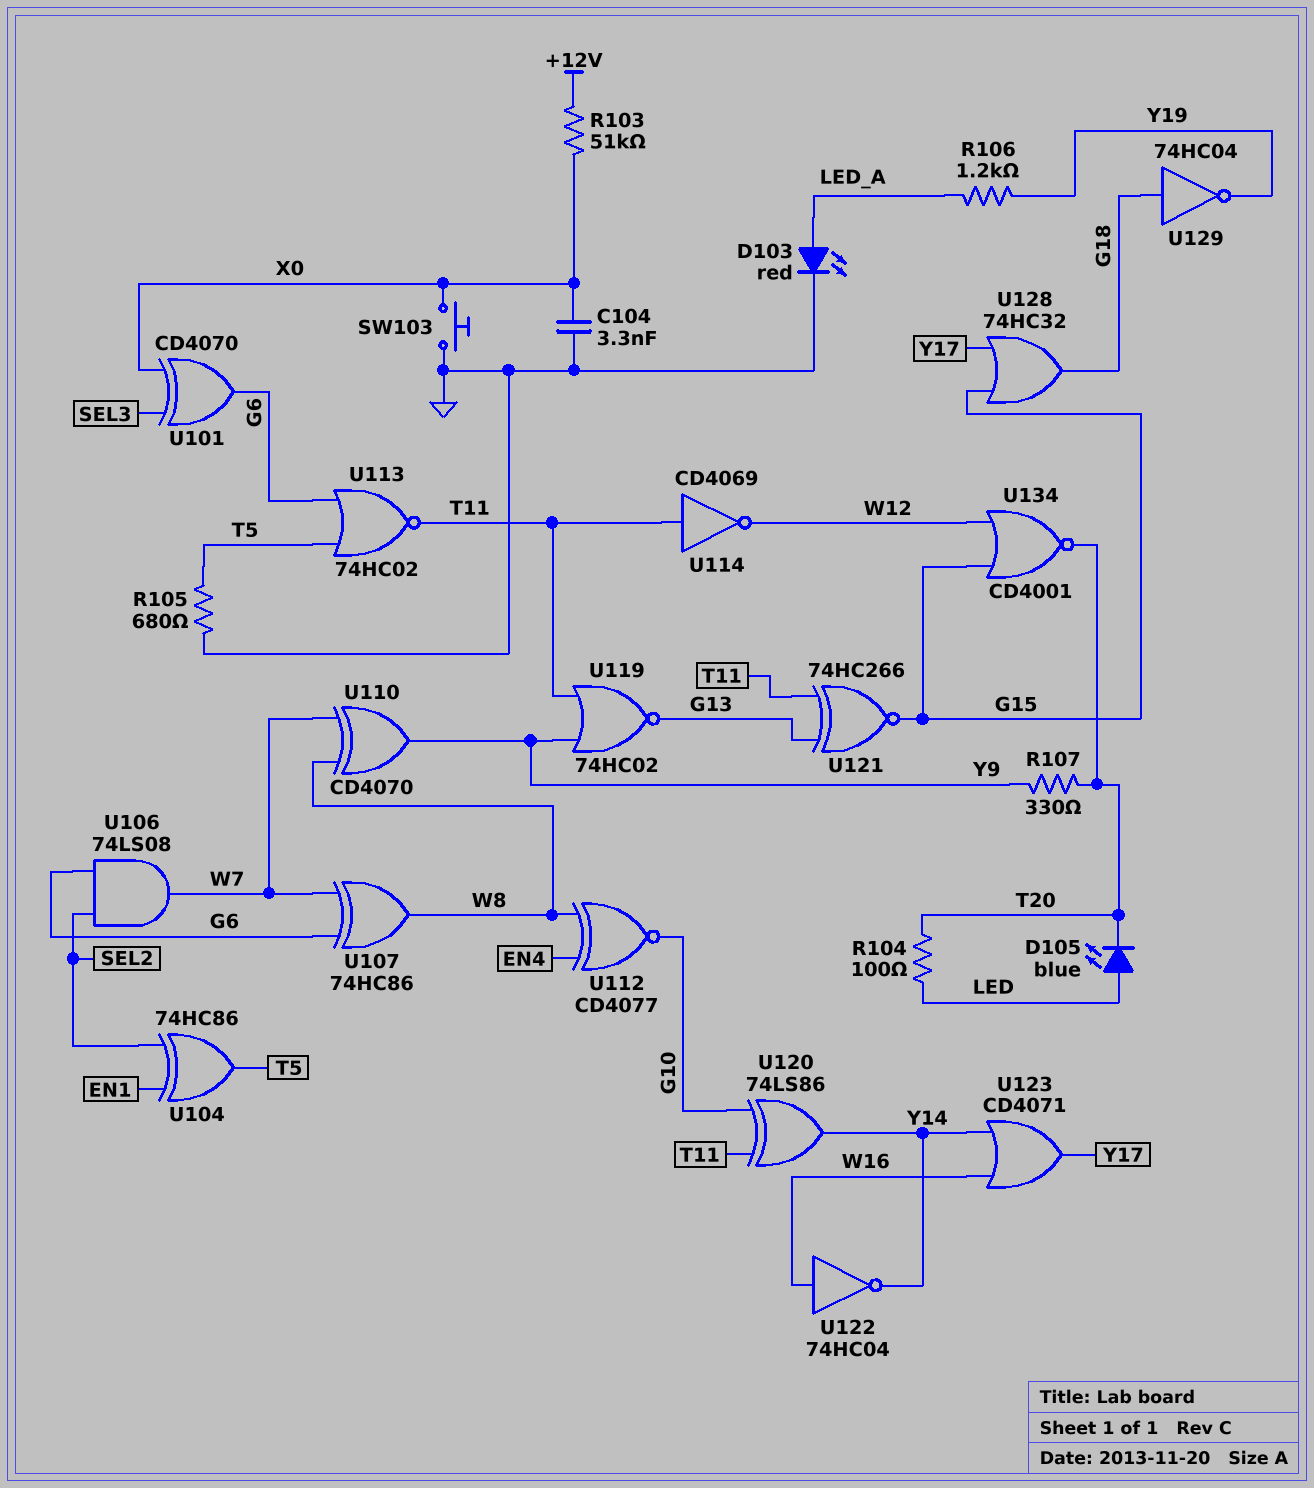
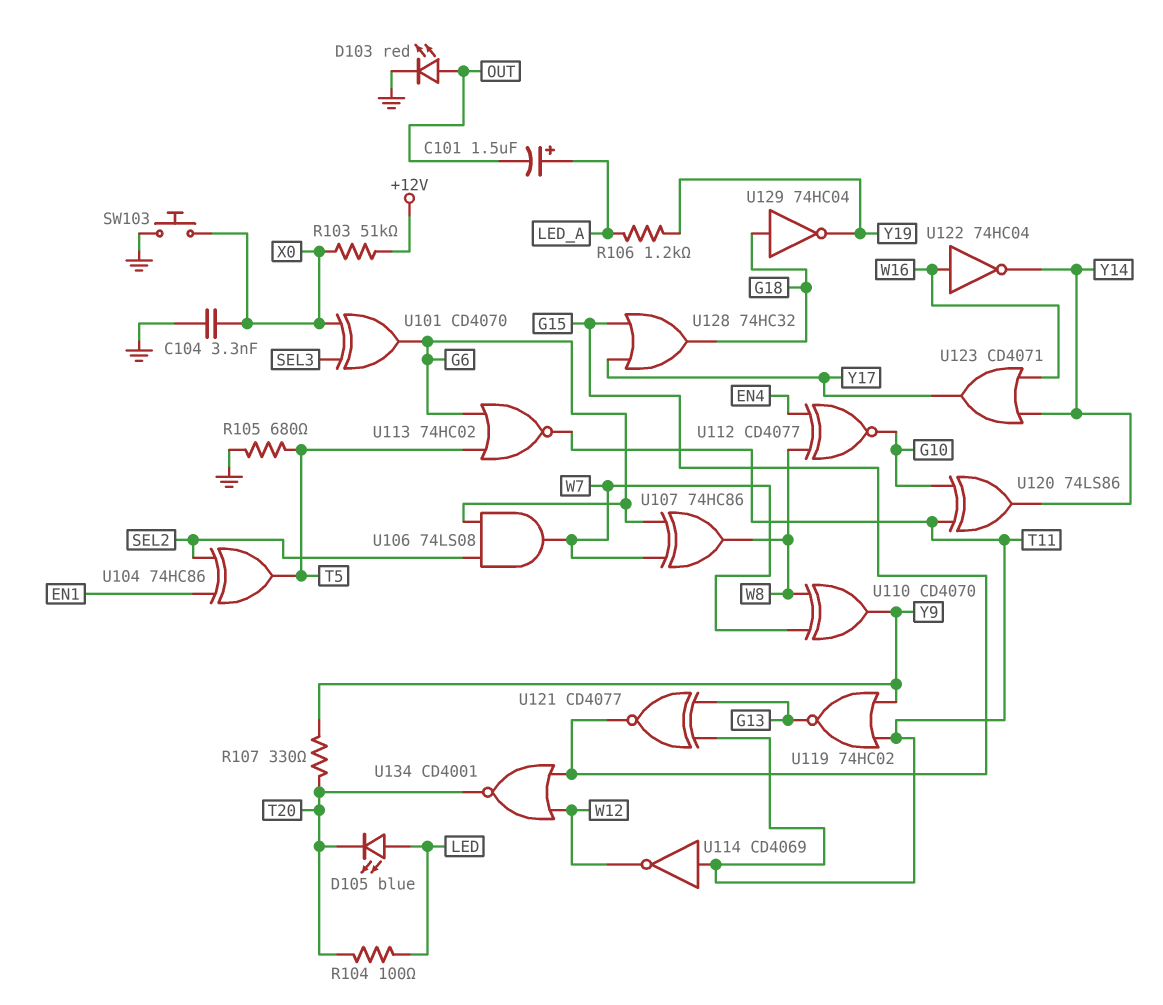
C101: none -> 1.5uF (plus LED_A, minus OUT)
D103: LED red (A LED_A, K GND) -> LED red (A OUT, K GND)
U121: XNOR 74HC266 (in G13, in T11, out G15) -> XNOR CD4077 (in G13, in T11, out G15)

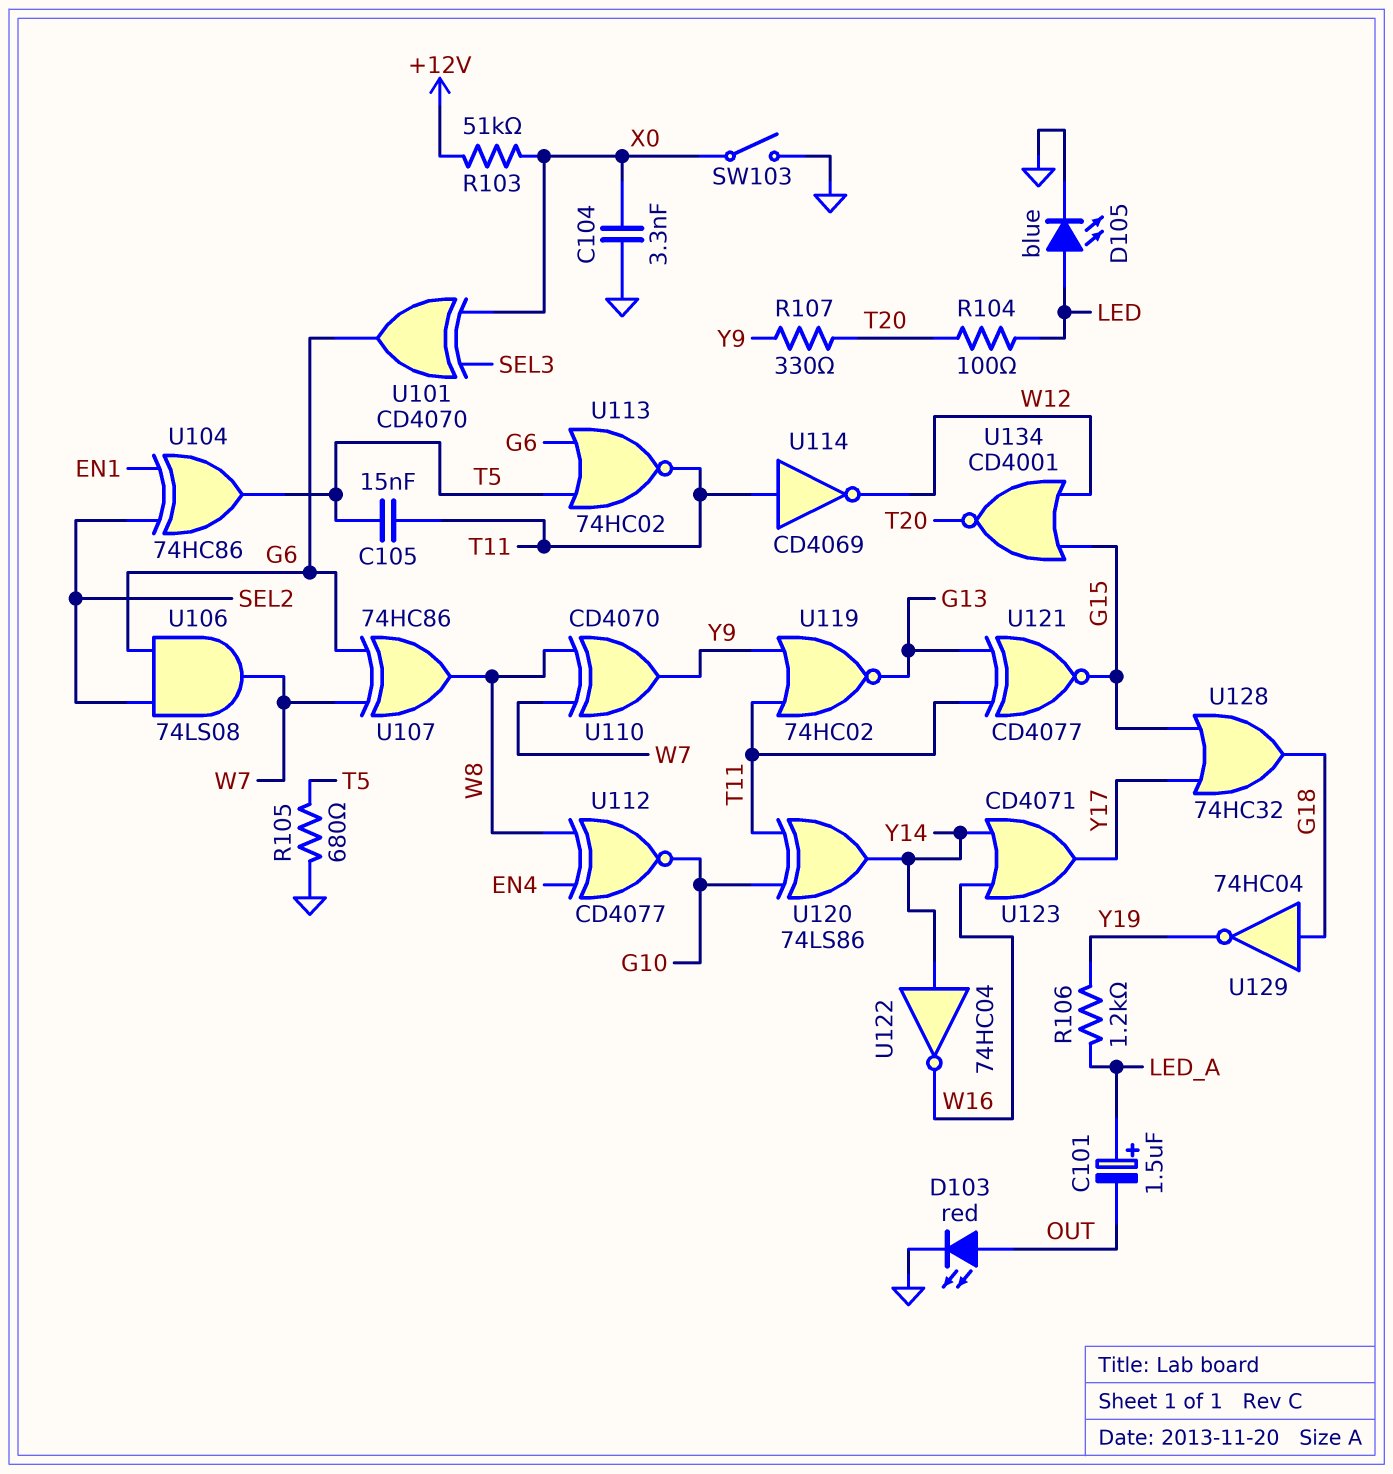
C105: none -> 15nF (T5, T11)
D105: LED blue (A LED, K T20) -> LED blue (A LED, K GND)
SW103: button (GND, X0) -> switch (GND, X0)
U122: NOT 74HC04 (in W16, out Y14) -> NOT 74HC04 (in Y14, out W16)

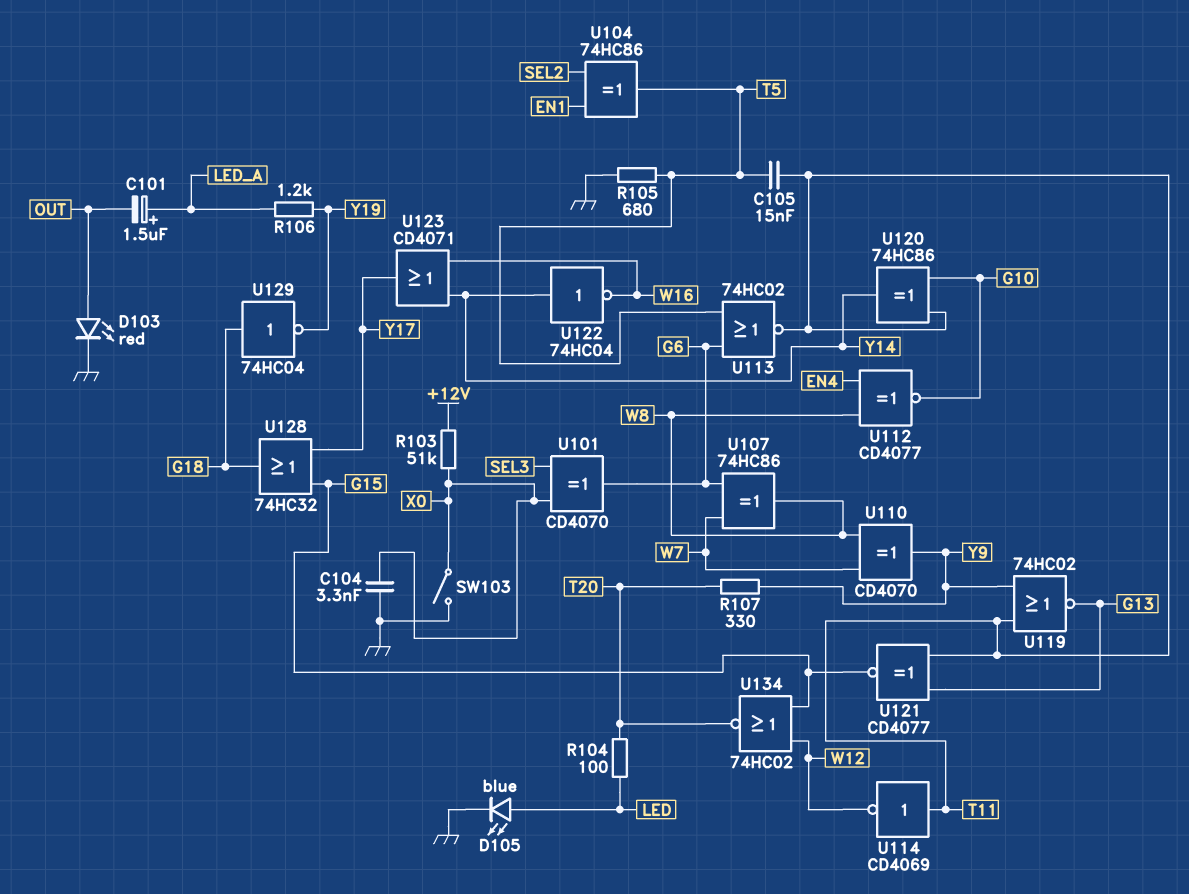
U106: AND 74LS08 (in G6, in SEL2, out W7) -> none
U120: XOR 74LS86 (in G10, in T11, out Y14) -> XOR 74HC86 (in G10, in T11, out Y14)
U134: NOR CD4001 (in G15, in W12, out T20) -> NOR 74HC02 (in G15, in W12, out T20)

